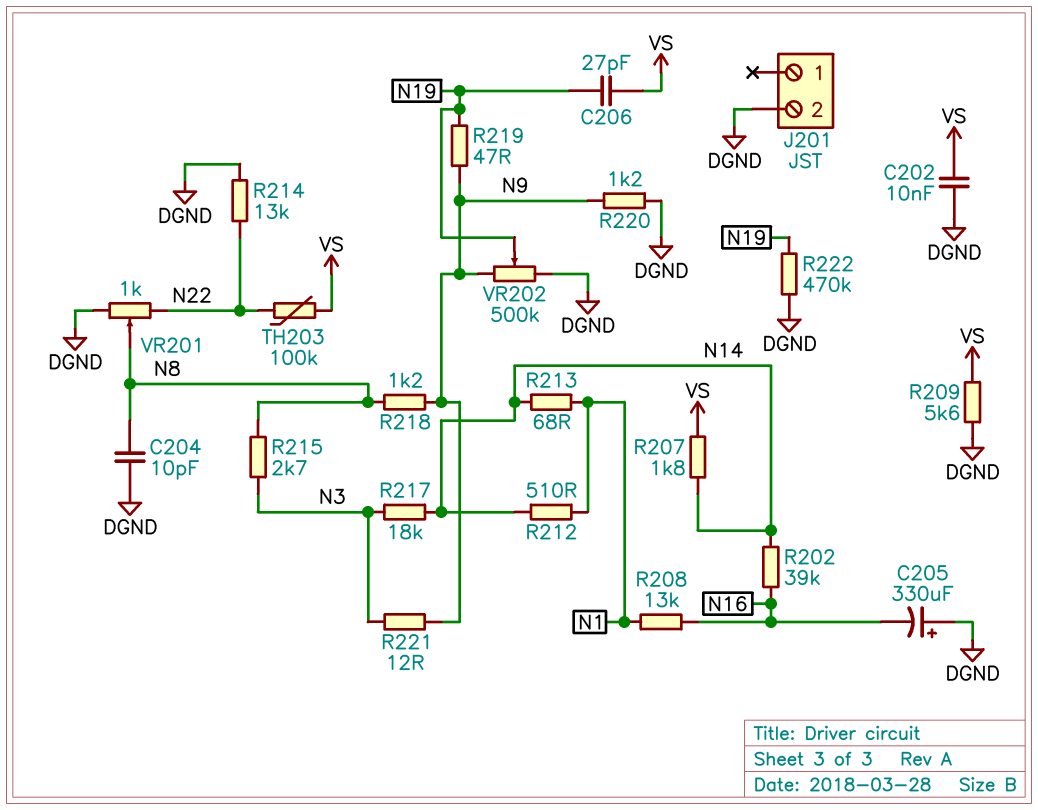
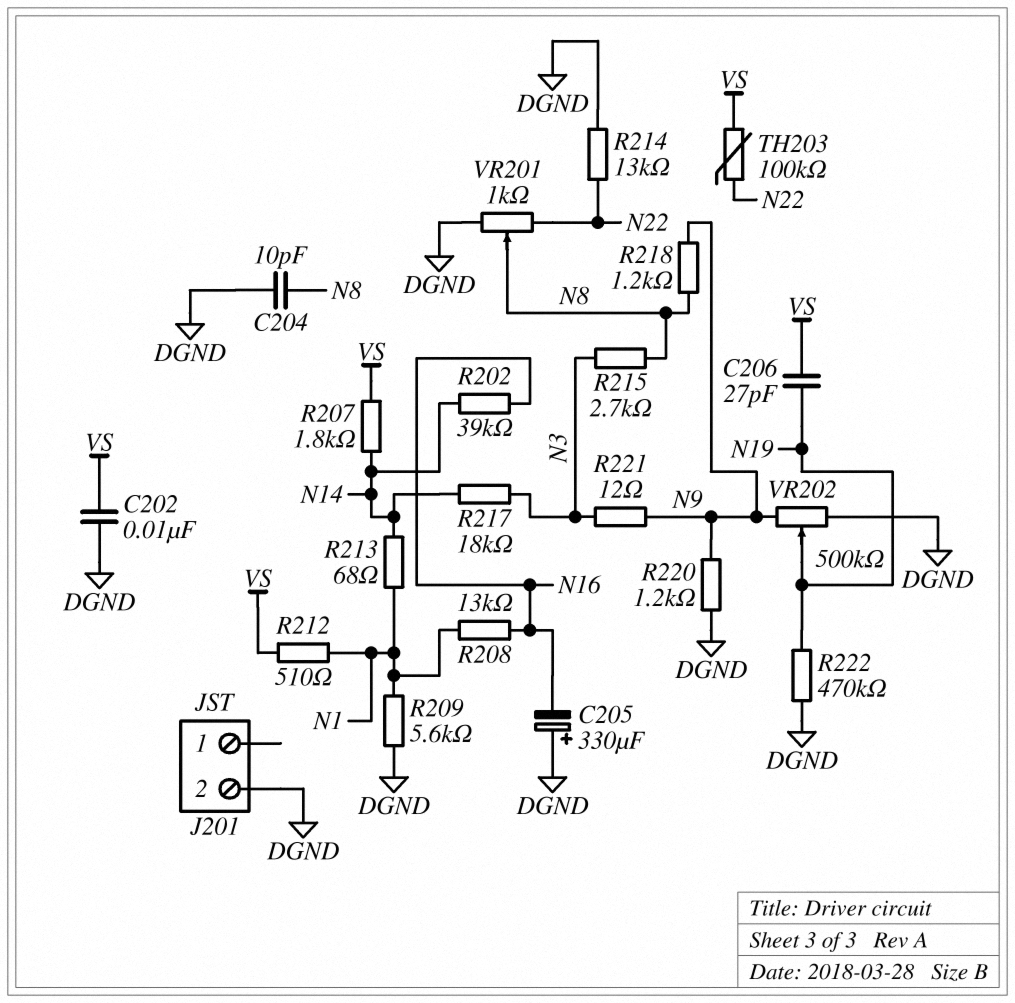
R209: 5.6k (DGND, VS) -> 5.6k (DGND, N1)
R212: 510 (N1, N14) -> 510 (N1, VS)
R219: 47 (N9, N19) -> none

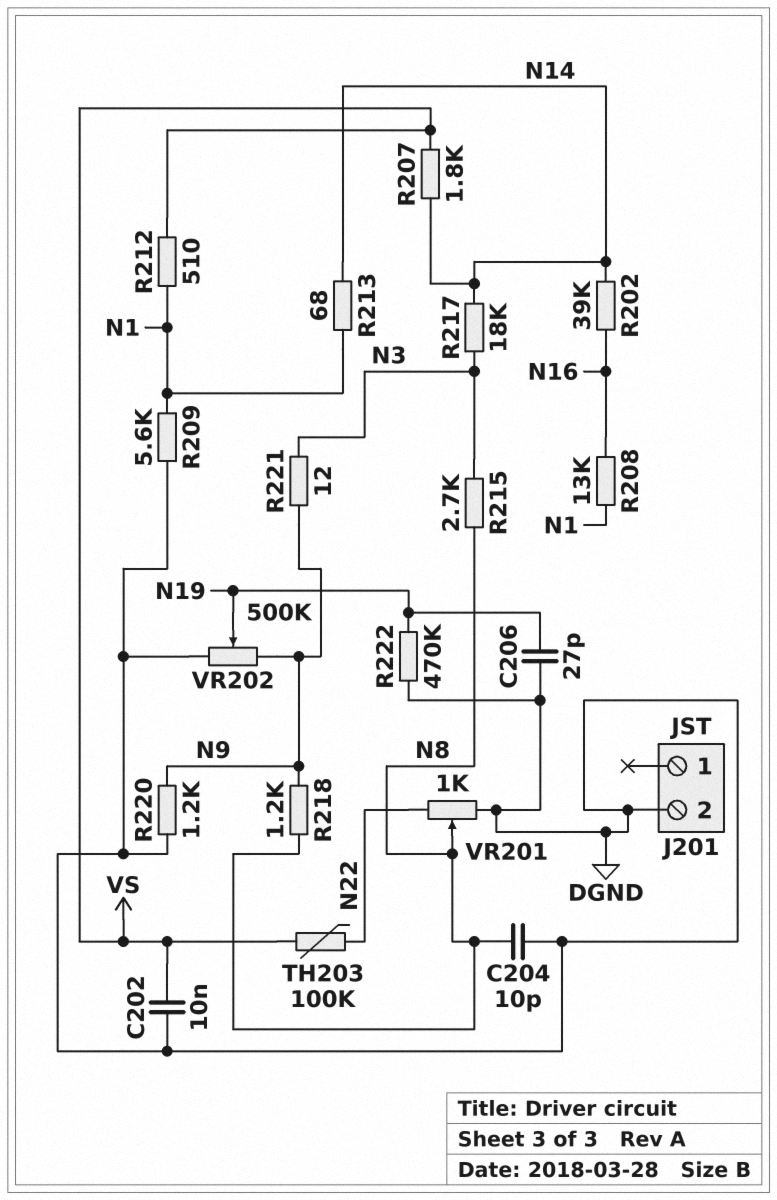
C205: 330uF (plus DGND, minus N16) -> none
C206: 27pF (N19, VS) -> 27pF (DGND, N19)
R214: 13k (DGND, N22) -> none

